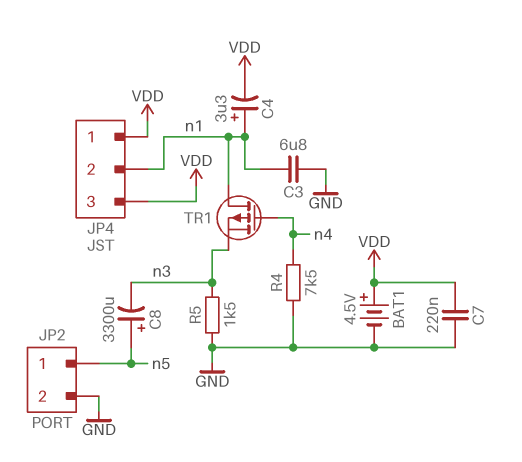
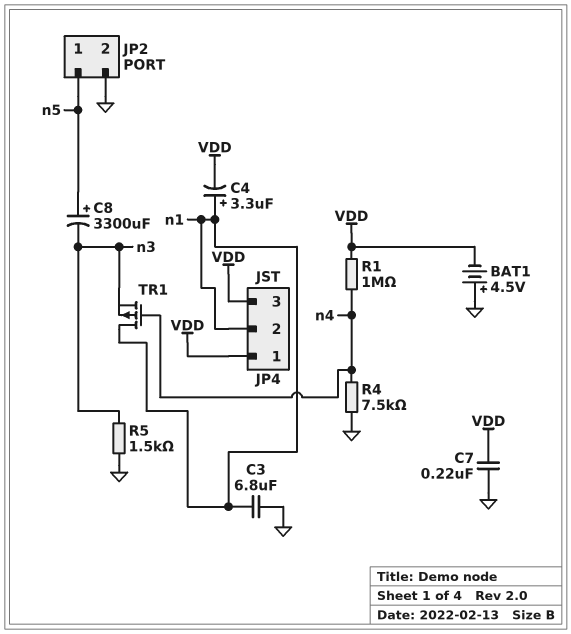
BAT1: 4.5V (plus VDD, minus GND) -> 4.5V (plus GND, minus VDD)
R1: none -> 1M (VDD, n4)

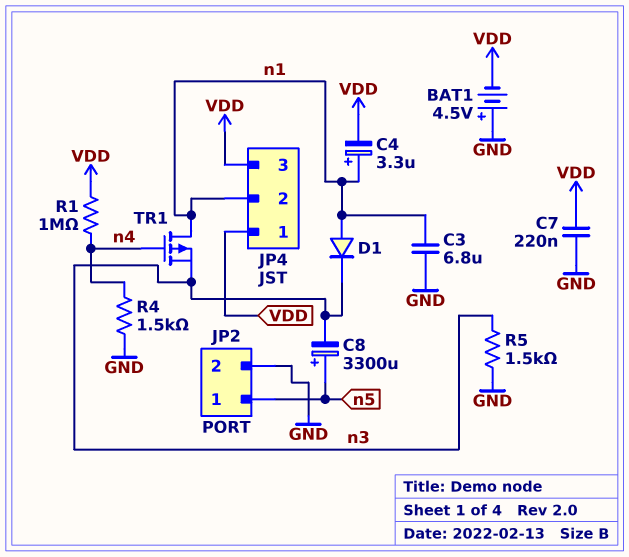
D1: none -> diode (A n1, K n3)
R4: 7.5k (GND, n4) -> 1.5k (GND, n4)

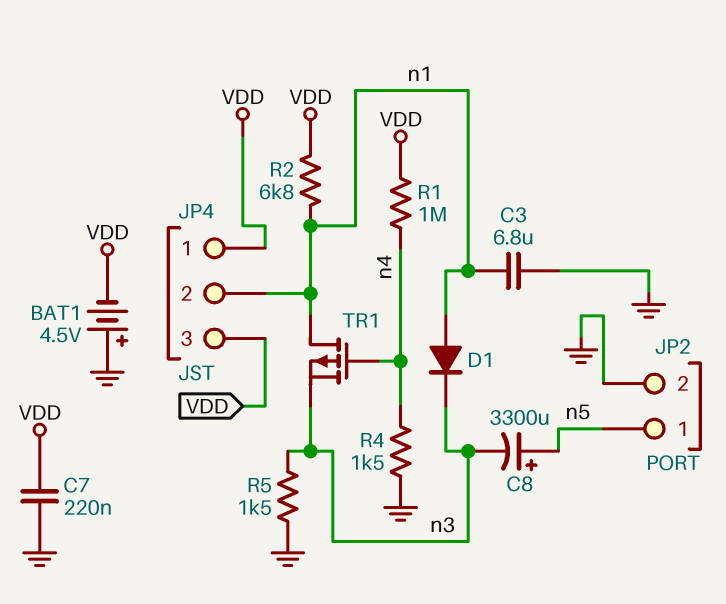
C4: 3.3uF (plus n1, minus VDD) -> none
R2: none -> 6.8k (VDD, n1)

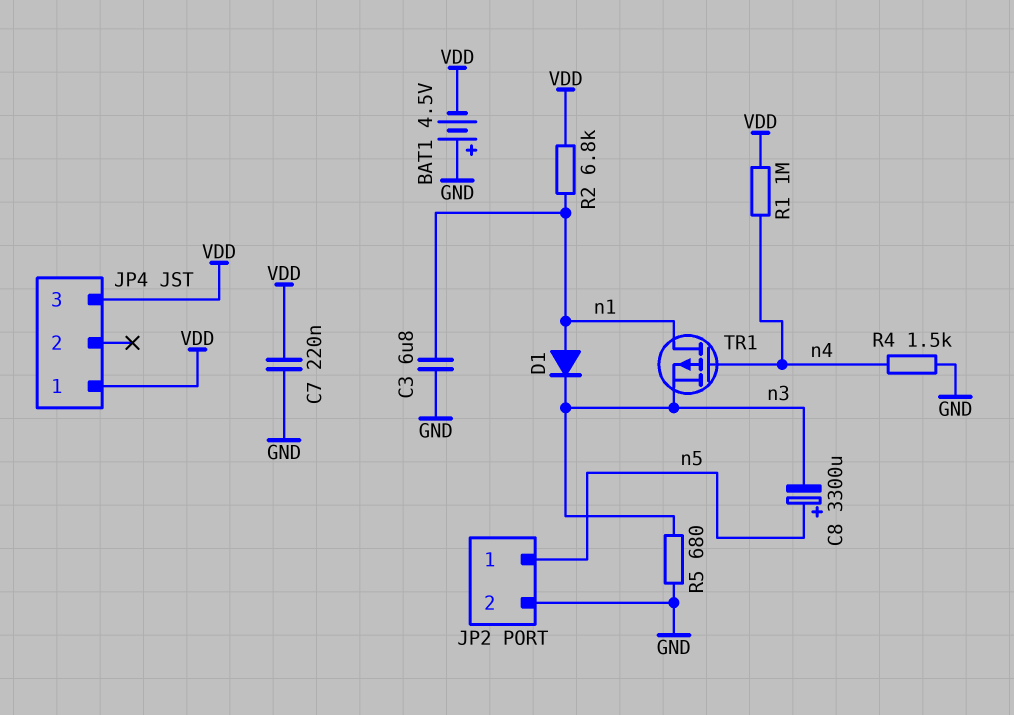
JP4 pin 2: n1 -> none
R5: 1.5k (GND, n3) -> 680 (GND, n3)

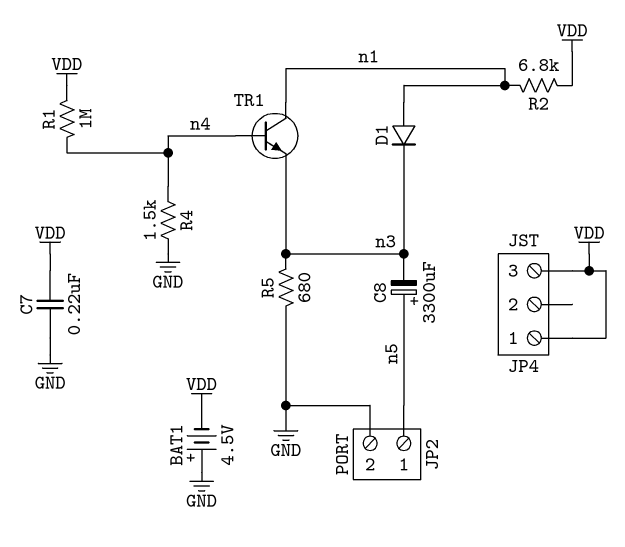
C3: 6.8uF (GND, n1) -> none
TR1: PMOS (G n4, D n1, S n3) -> NPN (B n4, C n1, E n3)

